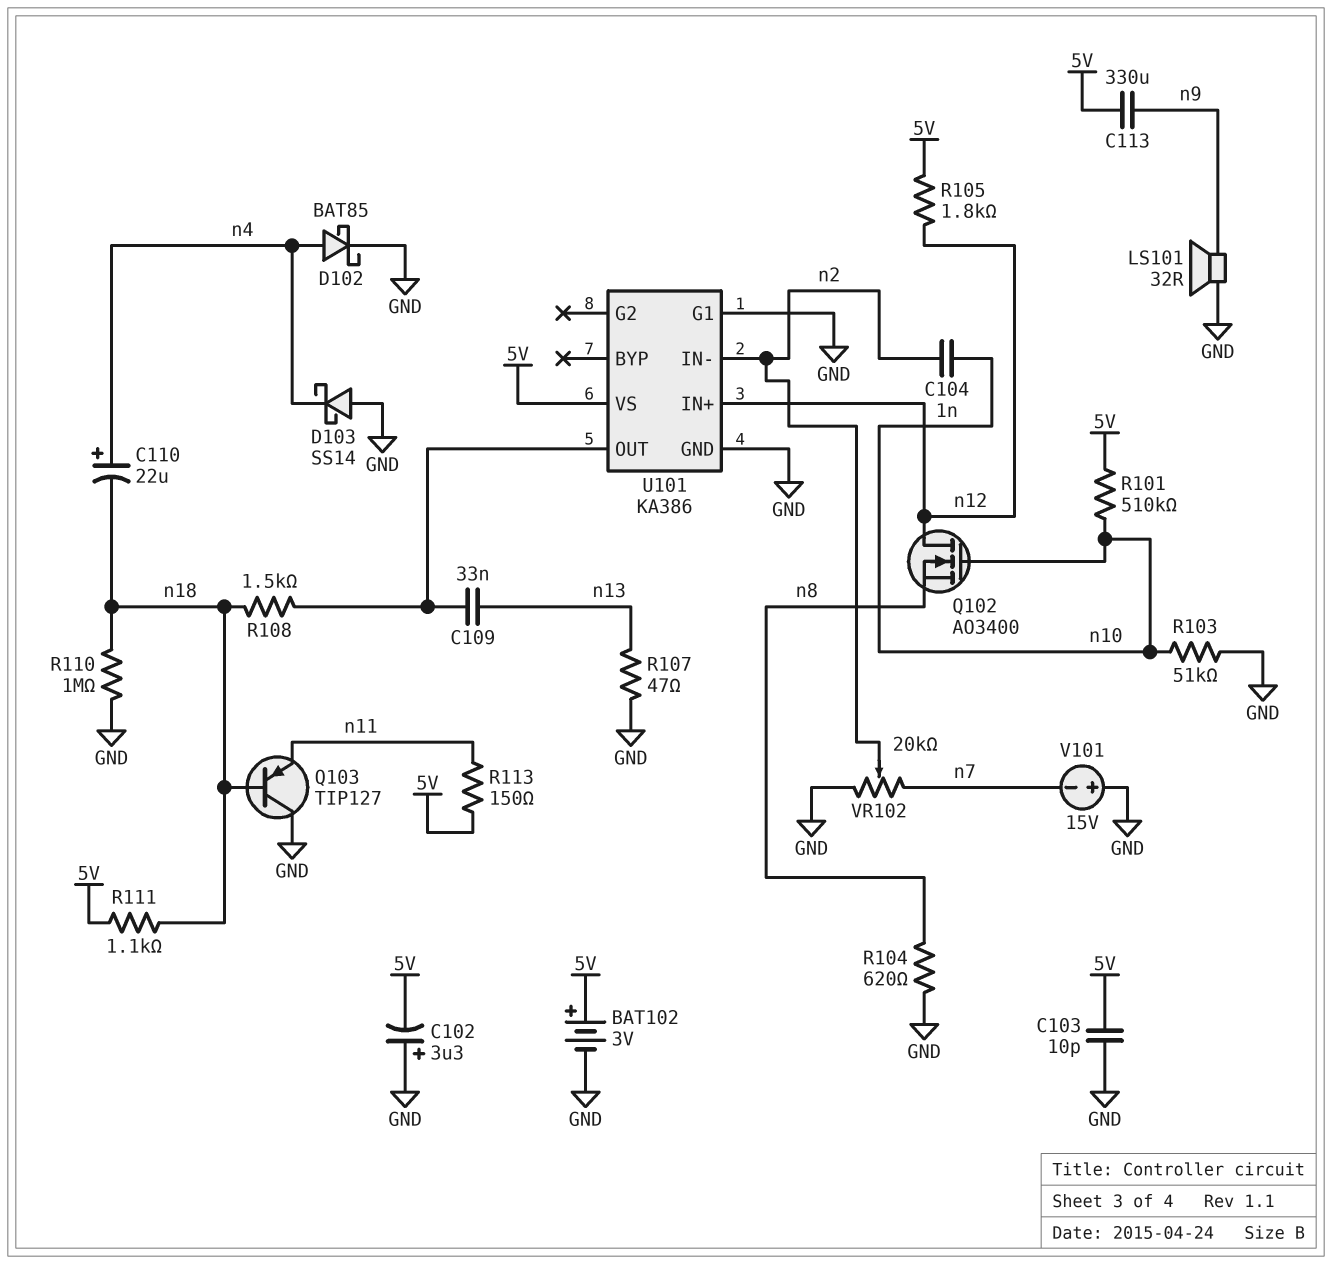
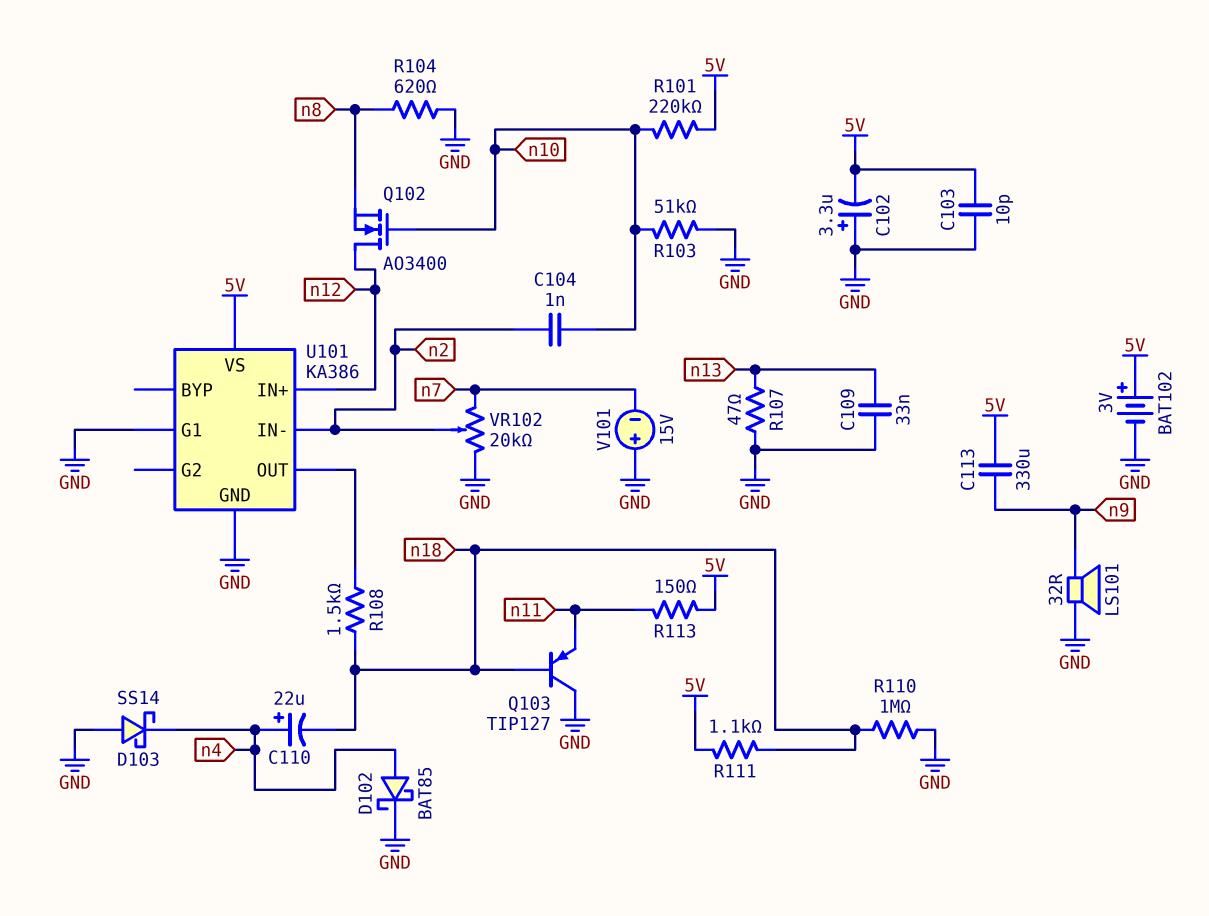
C109: 33nF (U101/OUT, n13) -> 33nF (GND, n13)
R101: 510k (5V, n10) -> 220k (5V, n10)
R105: 1.8k (5V, n12) -> none

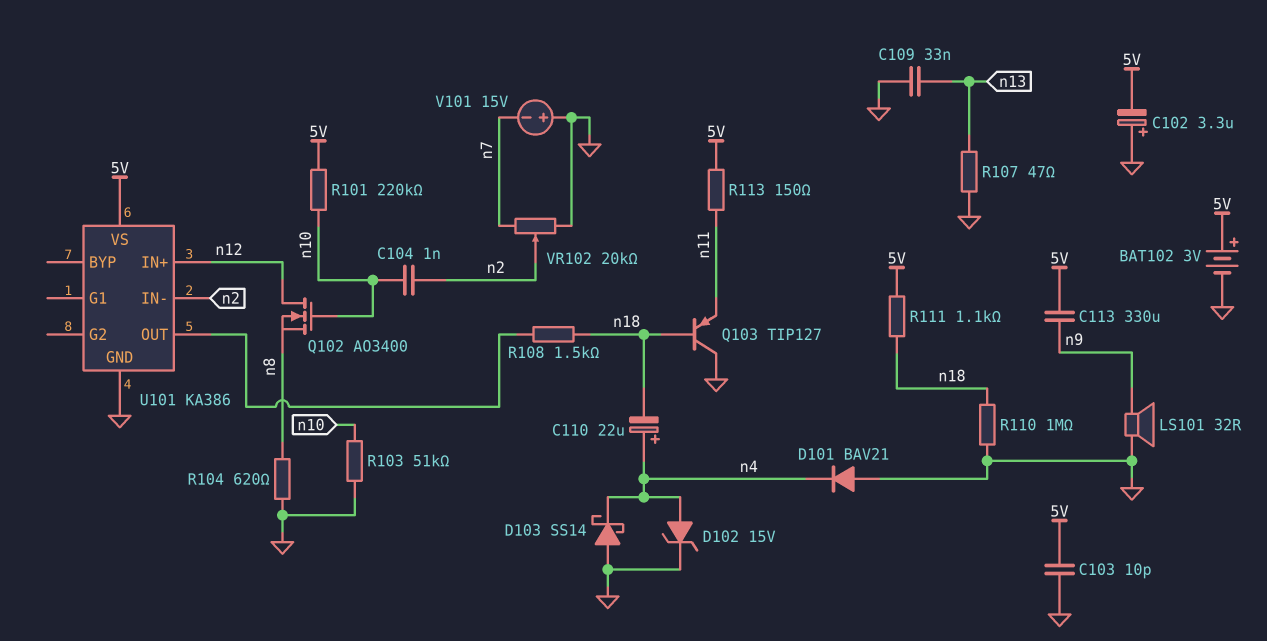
D101: none -> diode BAV21 (A GND, K n4)
D102: schottky BAT85 (A n4, K GND) -> zener 15V (A n4, K GND)
U101 pin G1: GND -> none

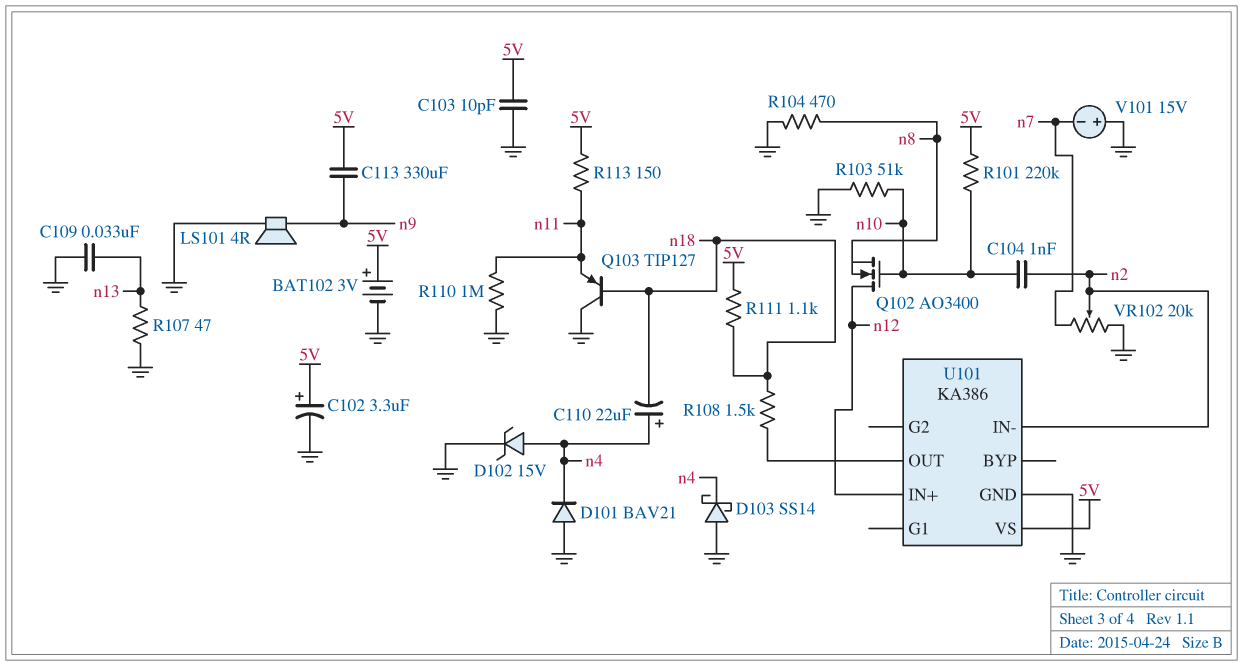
C102: 3.3uF (plus GND, minus 5V) -> 3.3uF (plus 5V, minus GND)
LS101: speaker 32R (GND, n9) -> speaker 4R (GND, n9)
R104: 620 (GND, n8) -> 470 (GND, n8)
R110: 1M (GND, n18) -> 1M (GND, n11)

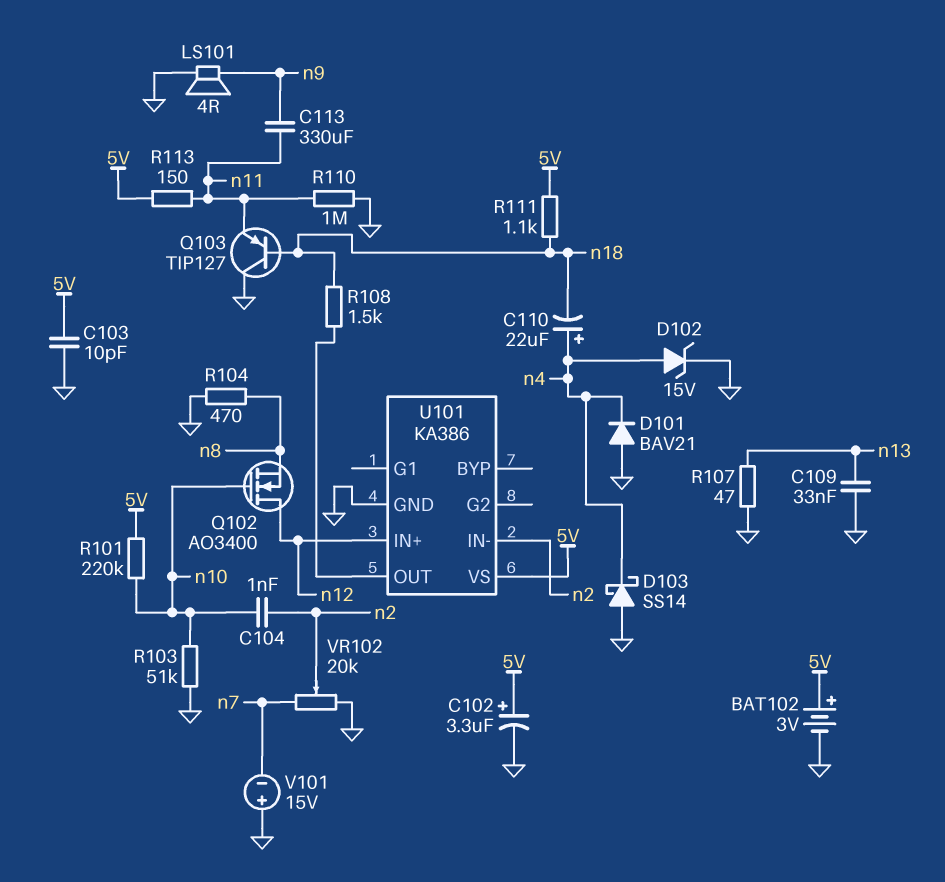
C113: 330uF (5V, n9) -> 330uF (n9, n11)

